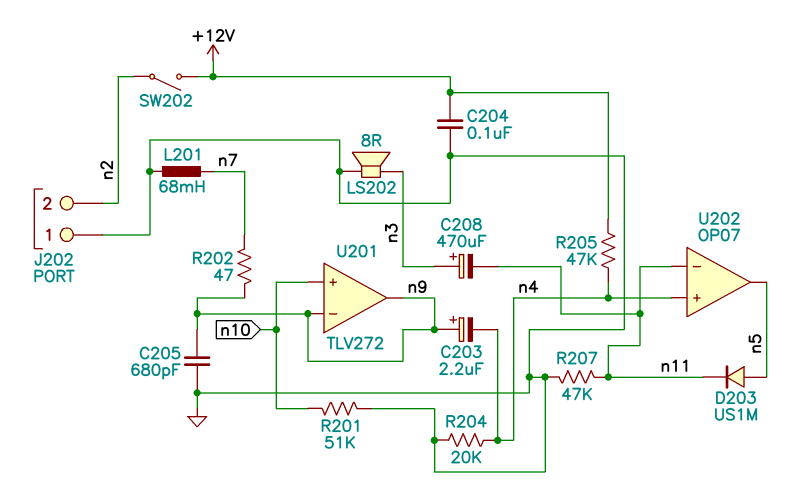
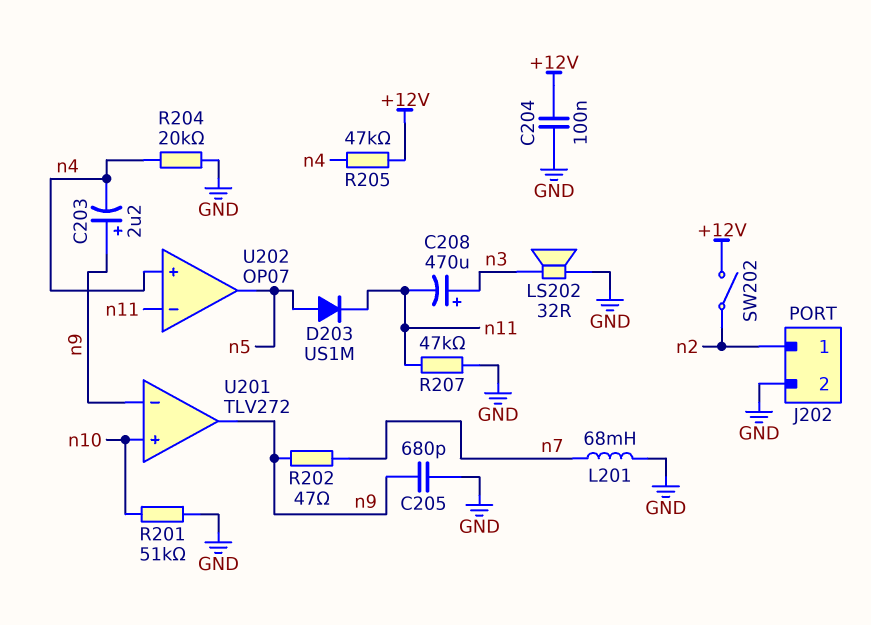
J202 pin 1: GND -> n2
J202 pin 2: n2 -> GND
LS202: speaker 8R (GND, n3) -> speaker 32R (GND, n3)

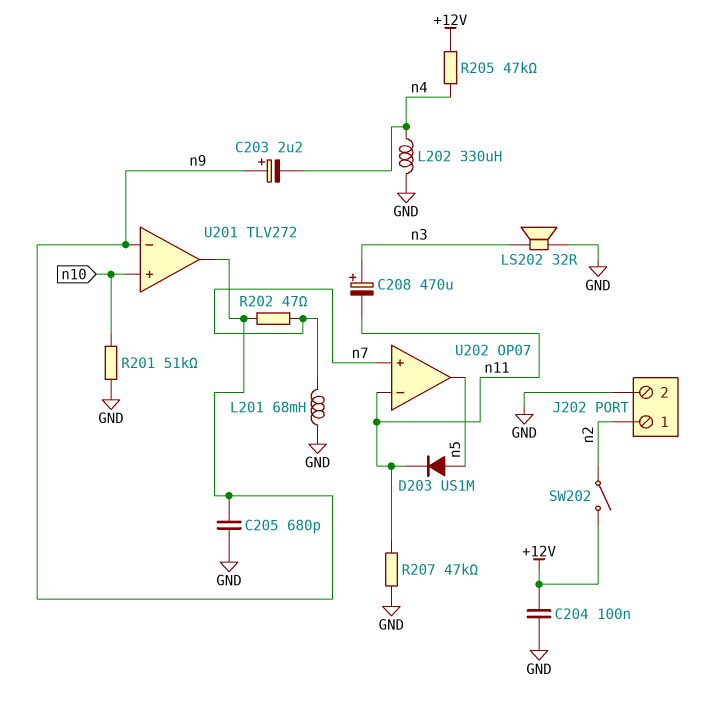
L202: none -> 330uH (GND, n4)
R204: 20k (GND, n4) -> none
U202 pin in+: n4 -> n7

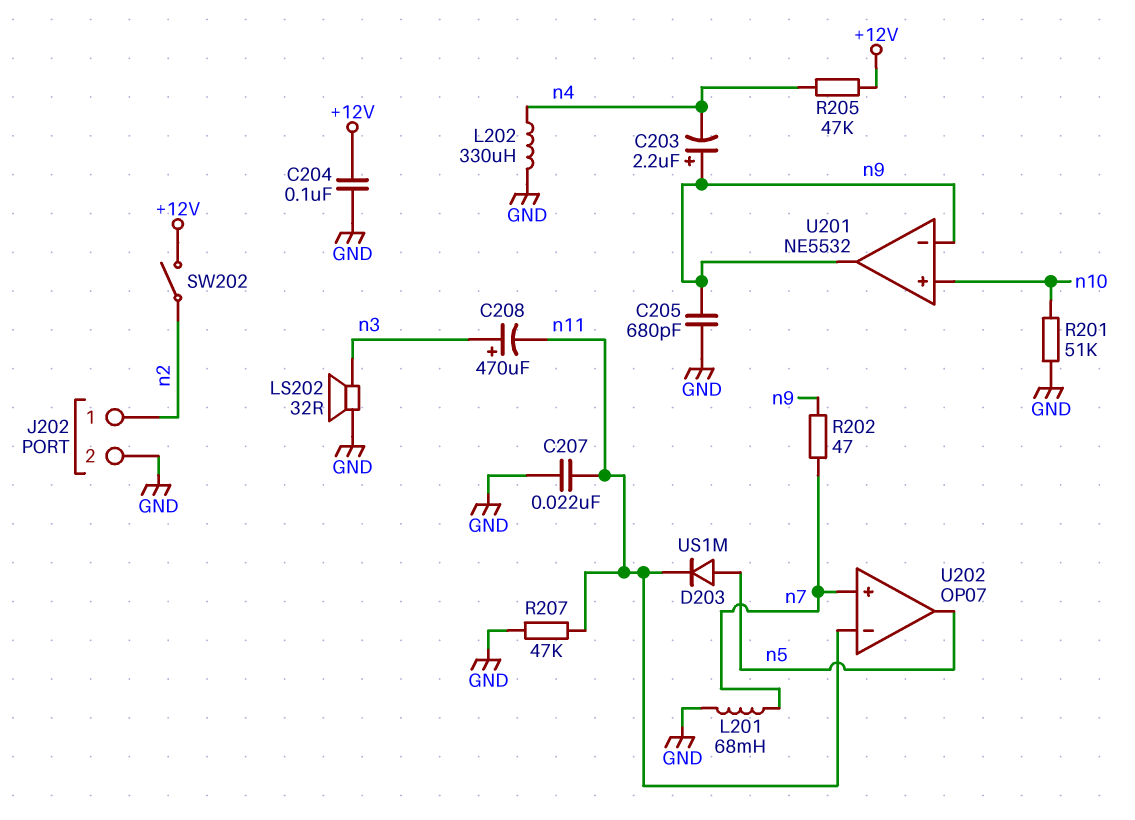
C207: none -> 22nF (GND, n11)
U201: TLV272 -> NE5532

